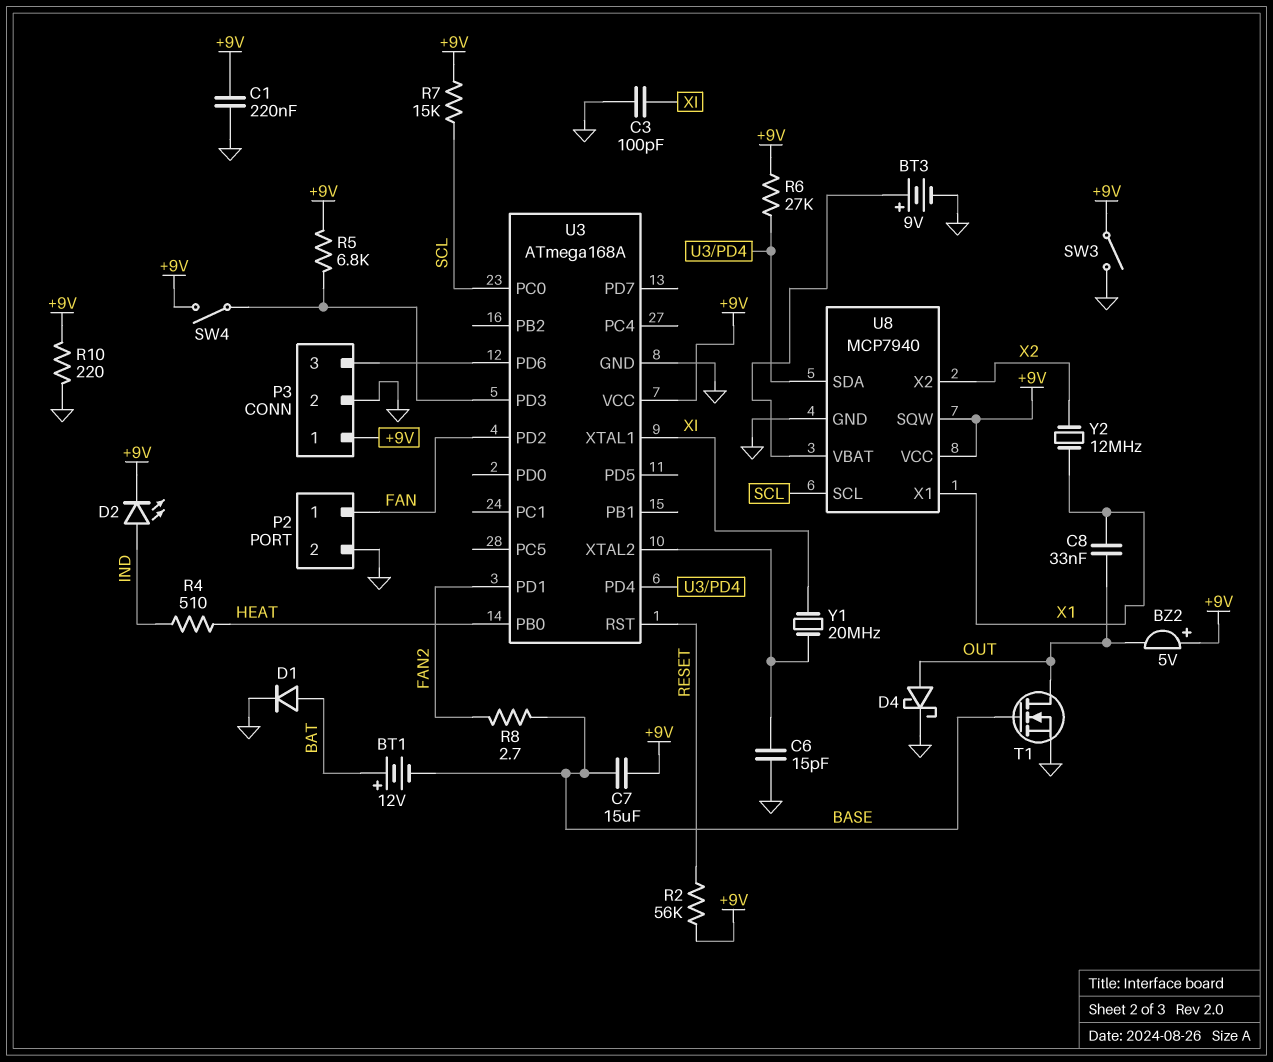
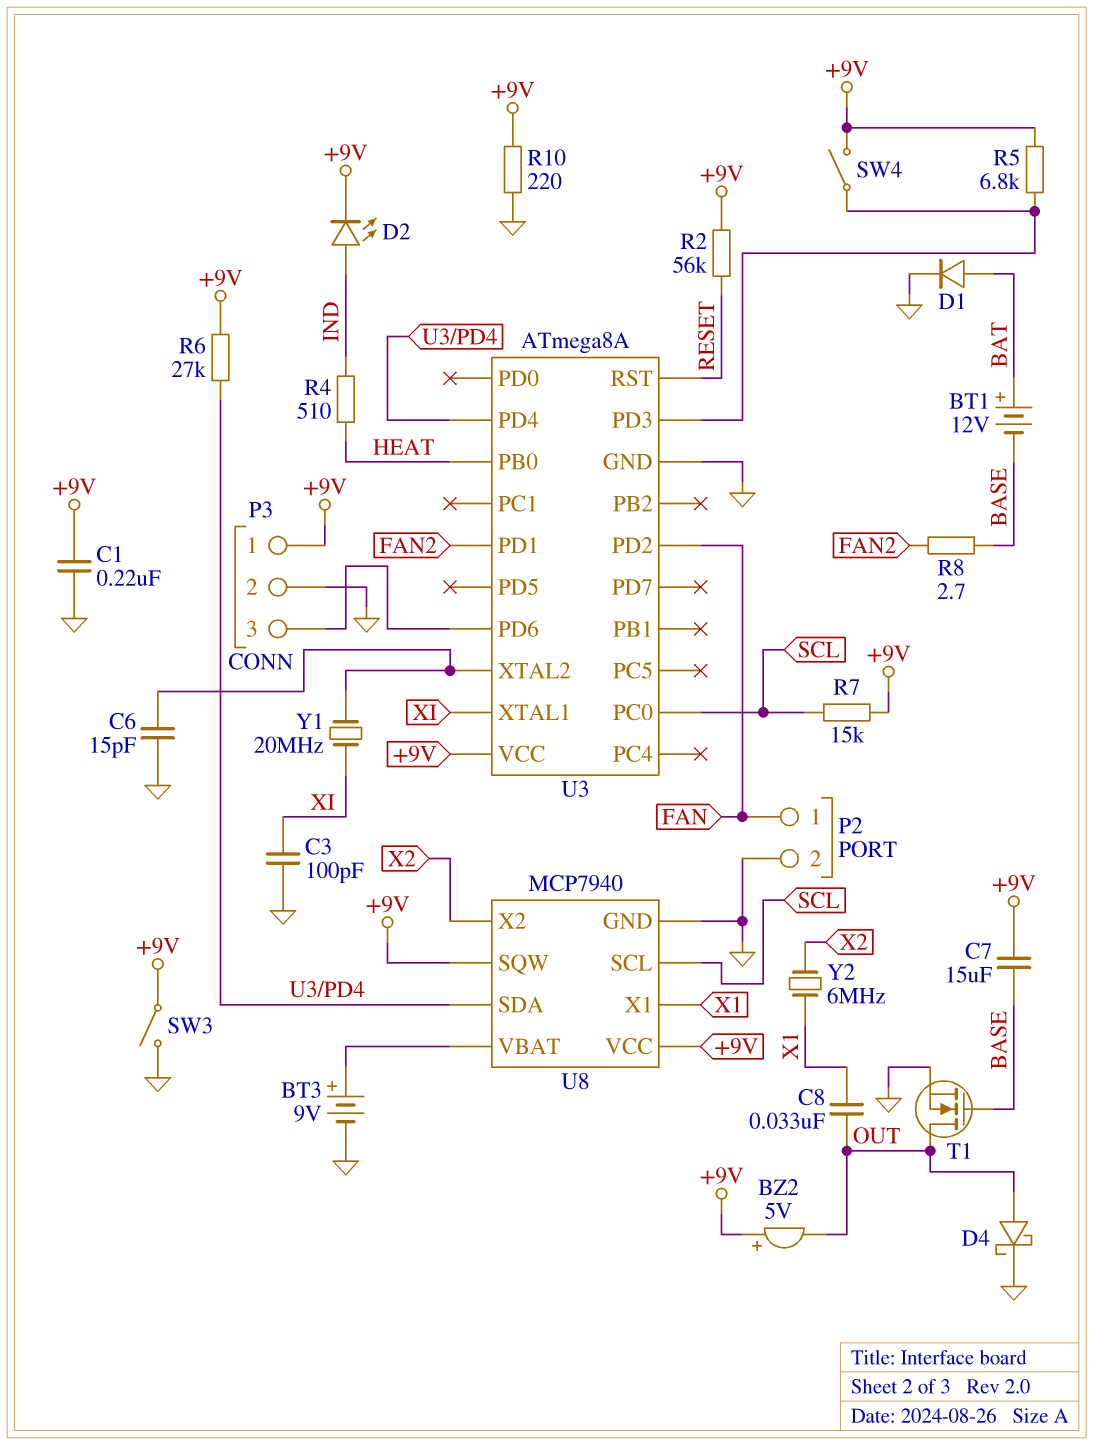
U3: ATmega168A -> ATmega8A
Y2: 12MHz (X1, X2) -> 6MHz (X1, X2)

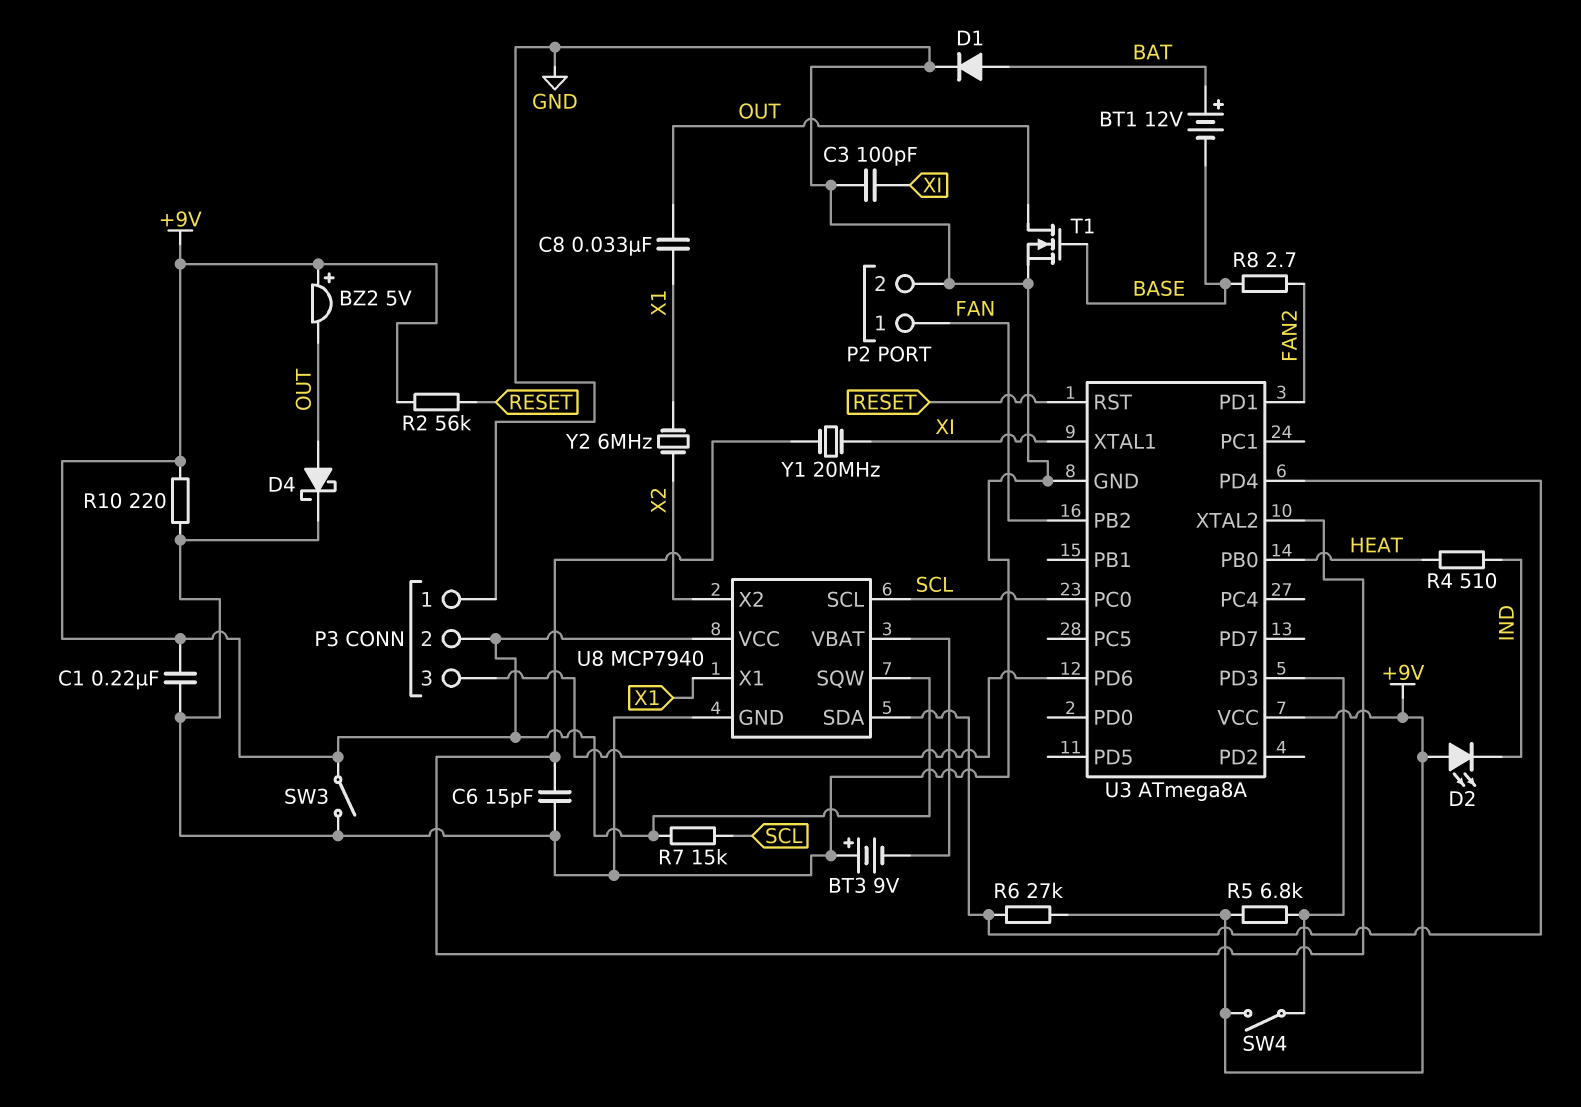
BT3: 9V (plus U8/VBAT, minus GND) -> 9V (plus GND, minus U8/VBAT)
C7: 15uF (+9V, BASE) -> none
D2: LED (A IND, K +9V) -> LED (A +9V, K IND)
P3 pin 1: +9V -> GND
P3 pin 2: GND -> +9V
U3 pin PB2: none -> FAN
U3 pin PD2: FAN -> none

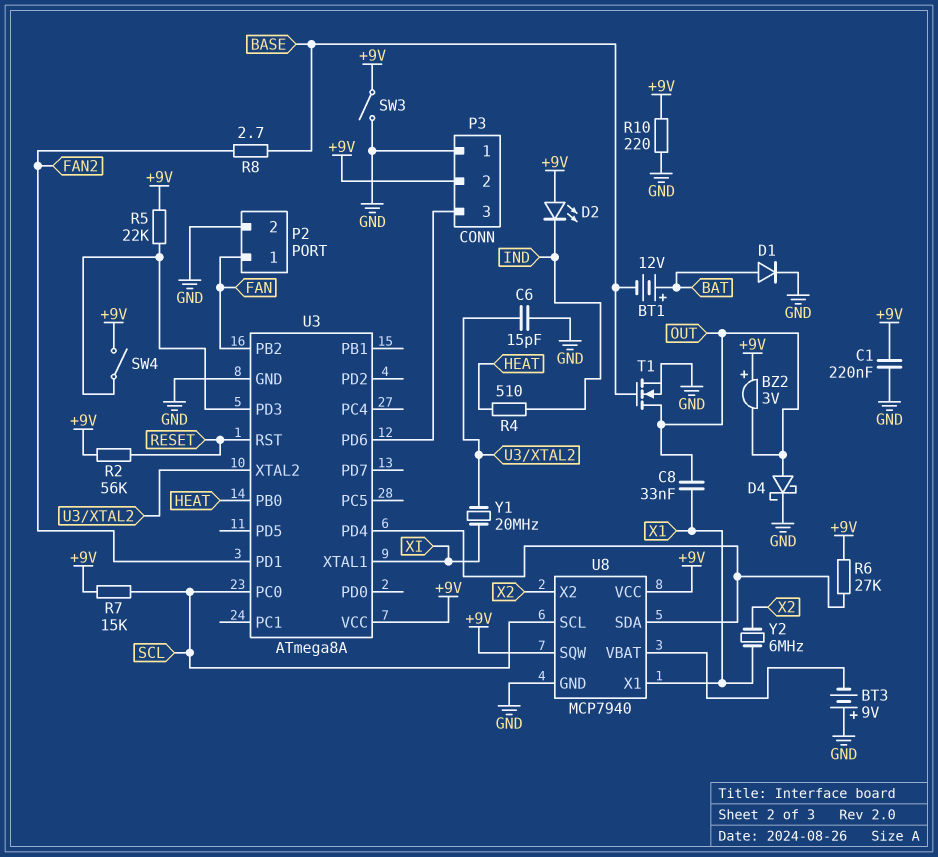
BZ2: buzzer 5V (plus +9V, minus OUT) -> buzzer 3V (plus +9V, minus OUT)
C3: 100pF (GND, XI) -> none
R5: 6.8k (+9V, U3/PD3) -> 22k (+9V, U3/PD3)

